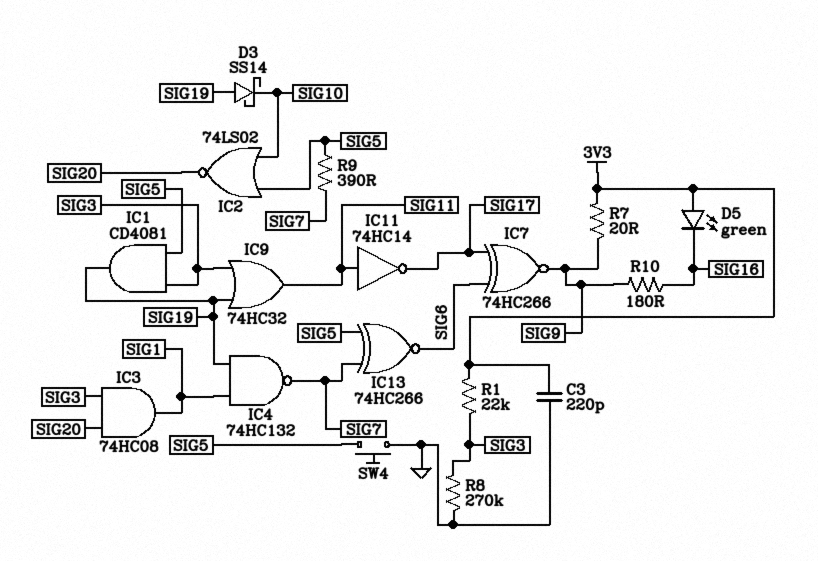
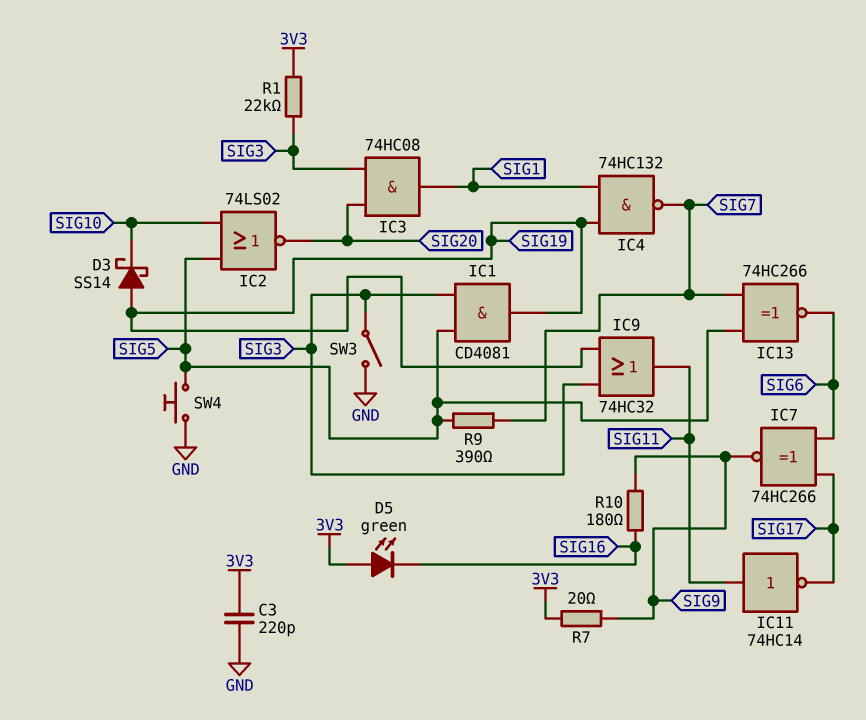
R8: 270k (GND, SIG3) -> none
SW3: none -> switch (GND, SIG3)

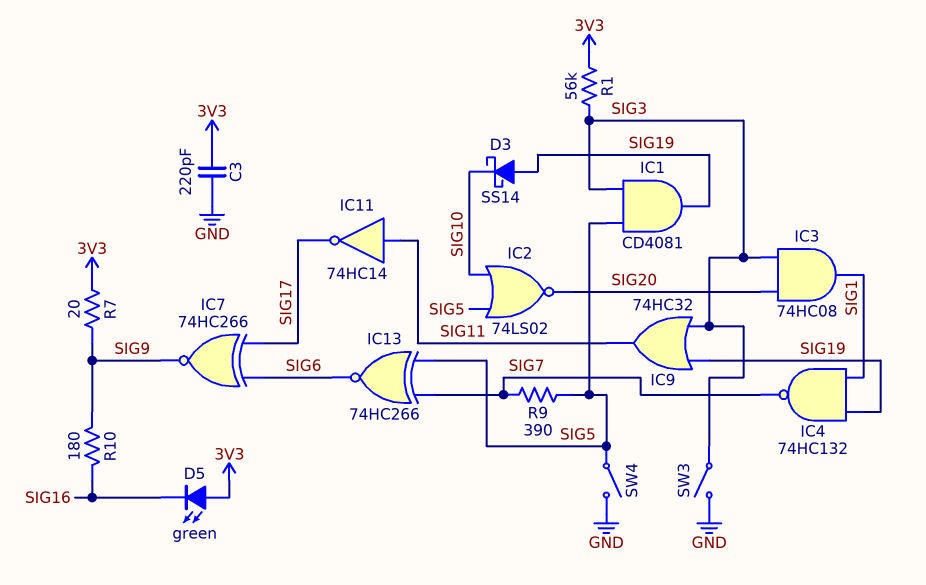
R1: 22k (3V3, SIG3) -> 56k (3V3, SIG3)
SW4: button (GND, SIG5) -> switch (GND, SIG5)

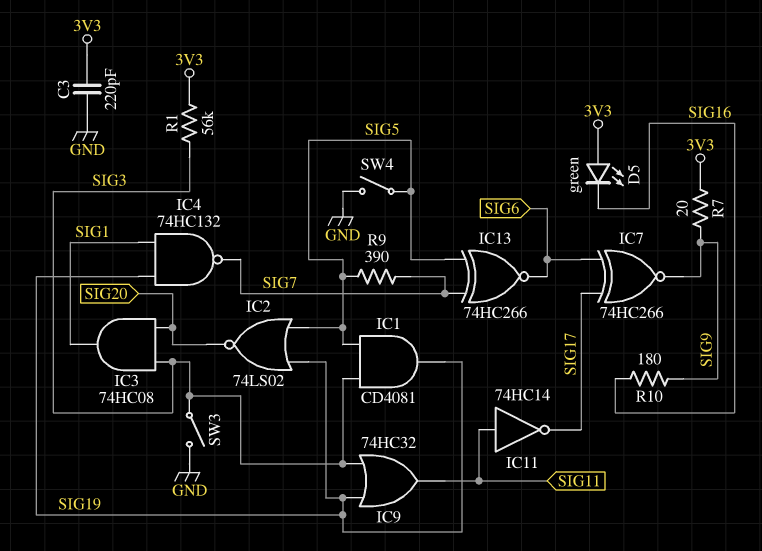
D3: schottky SS14 (A SIG19, K SIG10) -> none
IC2: NOR 74LS02 (in SIG5, in SIG10, out SIG20) -> NOR 74LS02 (in SIG5, in SIG19, out SIG20)

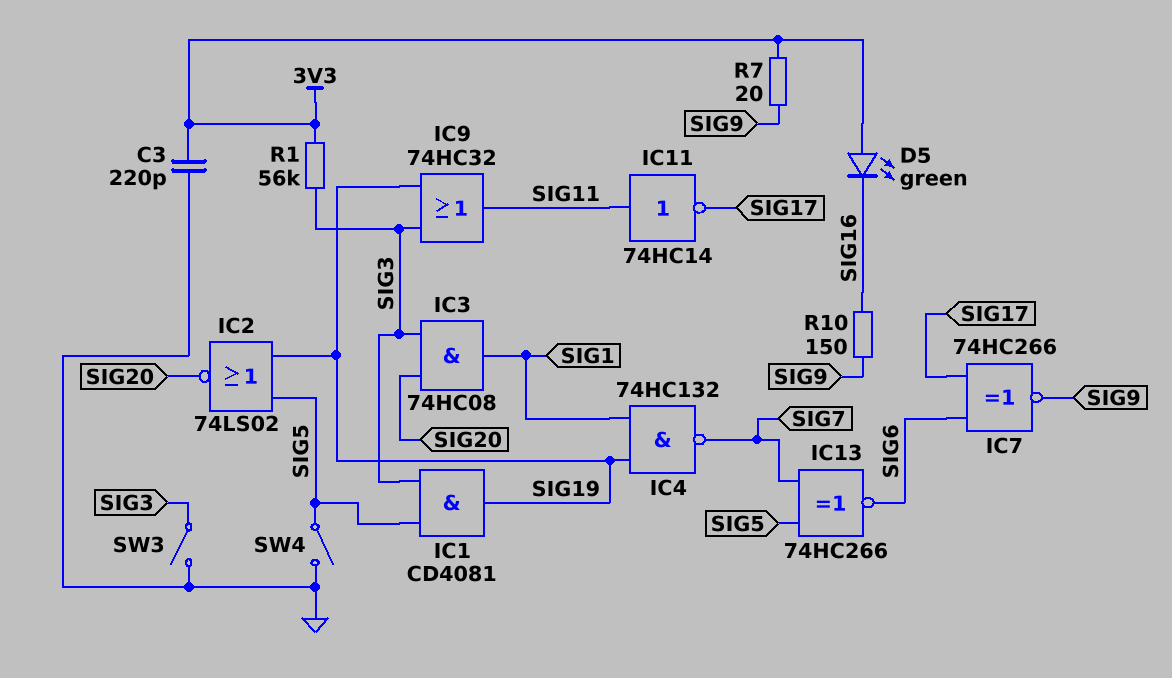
R9: 390 (SIG5, SIG7) -> none
R10: 180 (SIG9, SIG16) -> 150 (SIG9, SIG16)

